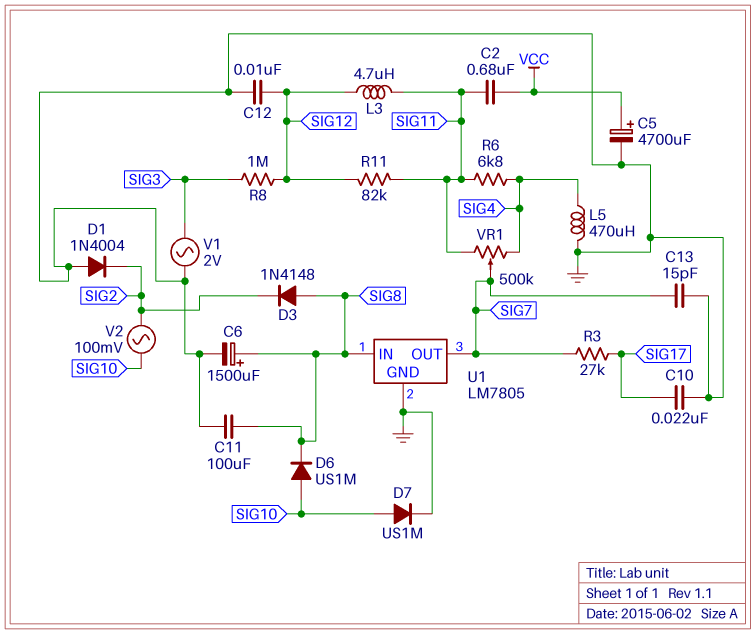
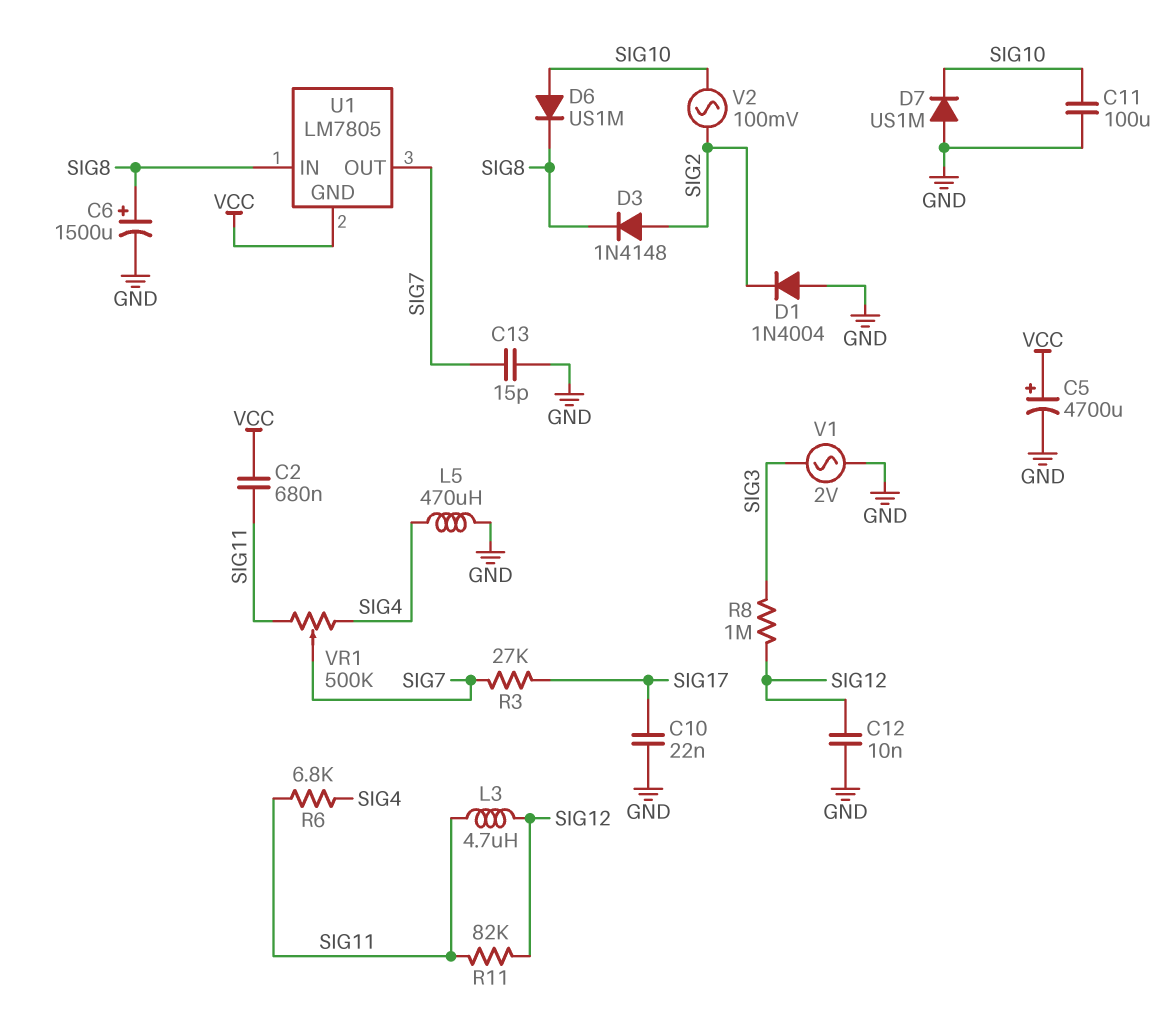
C11: 100uF (GND, SIG8) -> 100uF (GND, SIG10)
D3: diode 1N4148 (A SIG8, K SIG2) -> diode 1N4148 (A SIG2, K SIG8)
D7: diode US1M (A SIG10, K GND) -> diode US1M (A GND, K SIG10)
U1 pin GND: GND -> VCC

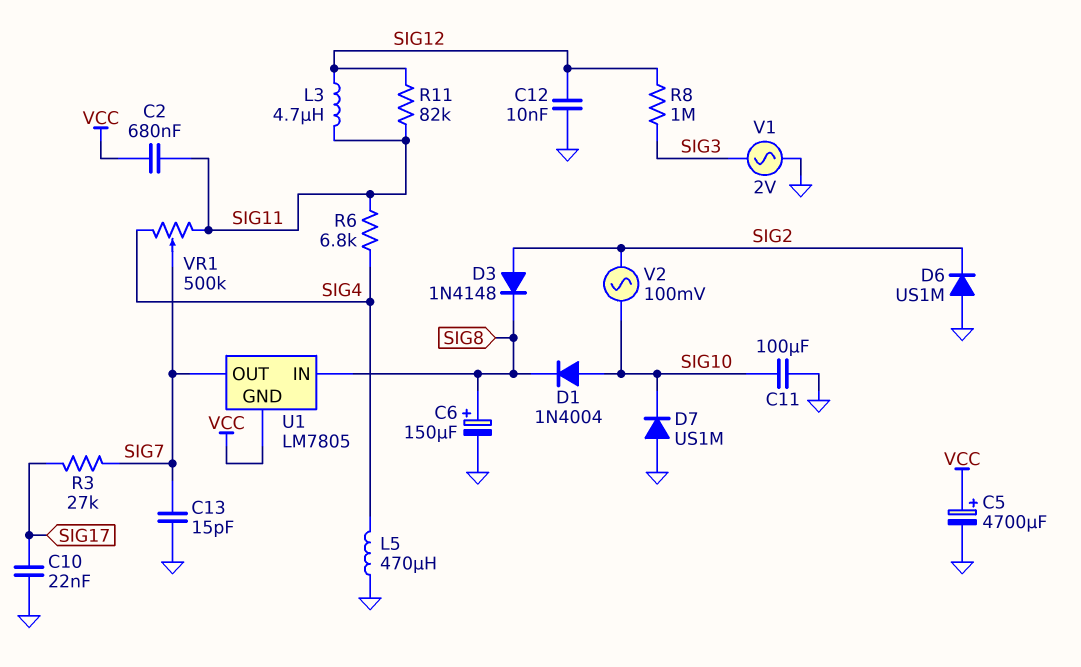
C6: 1500uF (plus SIG8, minus GND) -> 150uF (plus SIG8, minus GND)
D1: diode 1N4004 (A GND, K SIG2) -> diode 1N4004 (A SIG10, K SIG8)
D6: diode US1M (A SIG10, K SIG8) -> diode US1M (A GND, K SIG2)

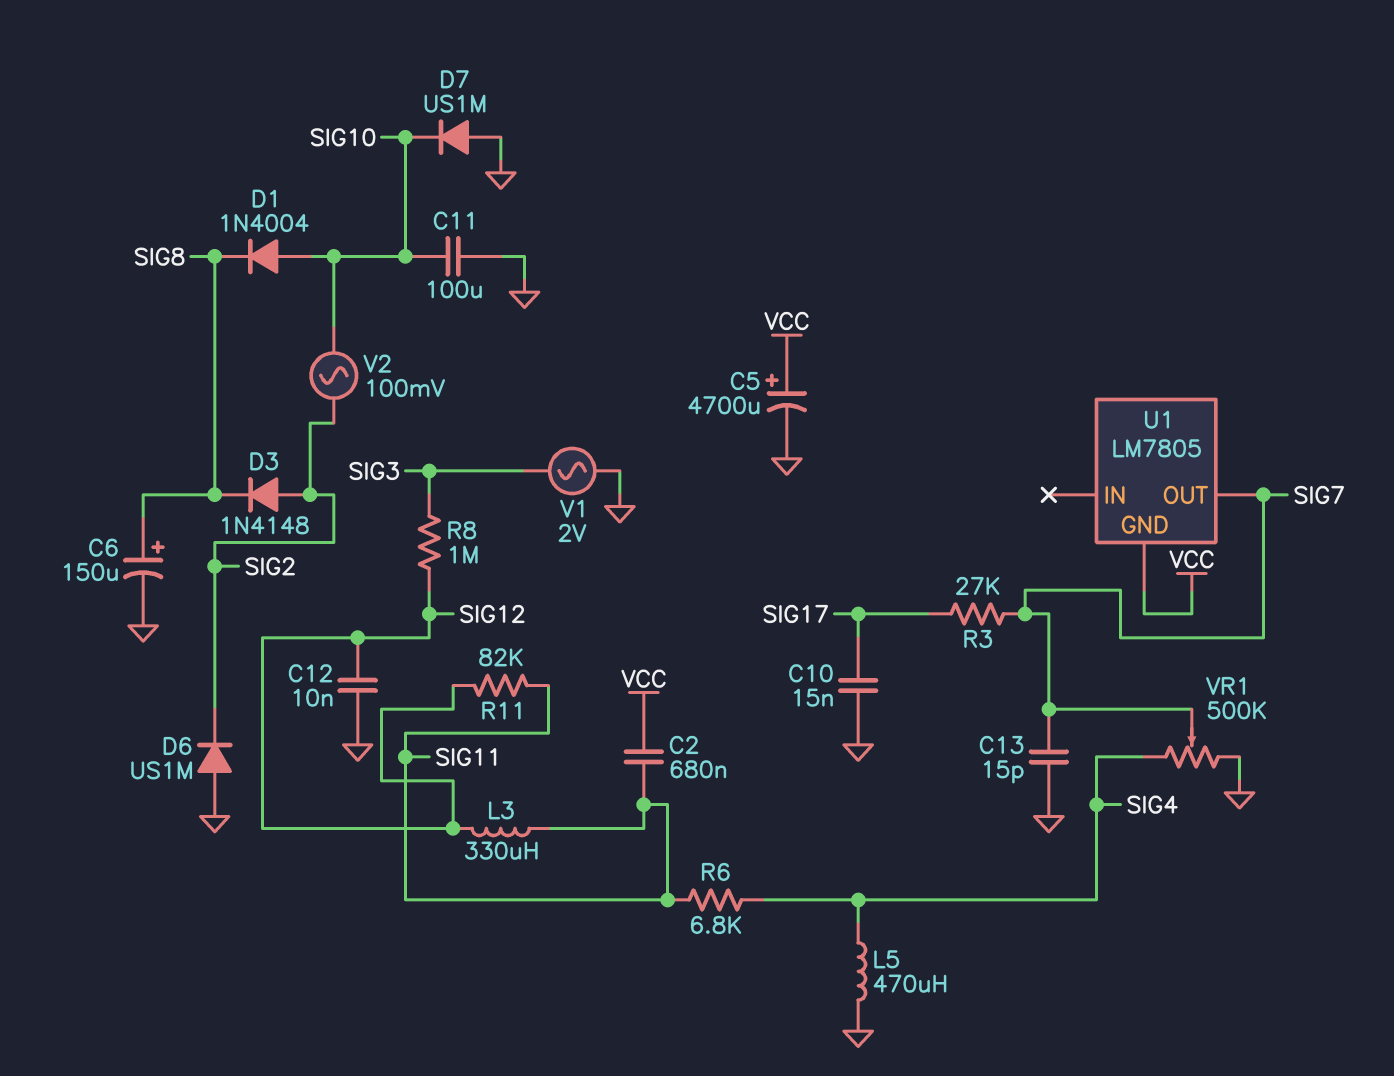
C10: 22nF (GND, SIG17) -> 15nF (GND, SIG17)
L3: 4.7uH (SIG11, SIG12) -> 330uH (SIG11, SIG12)
U1 pin IN: SIG8 -> none
VR1: 500k (SIG4, SIG11, wiper SIG7) -> 500k (GND, SIG4, wiper SIG7)

